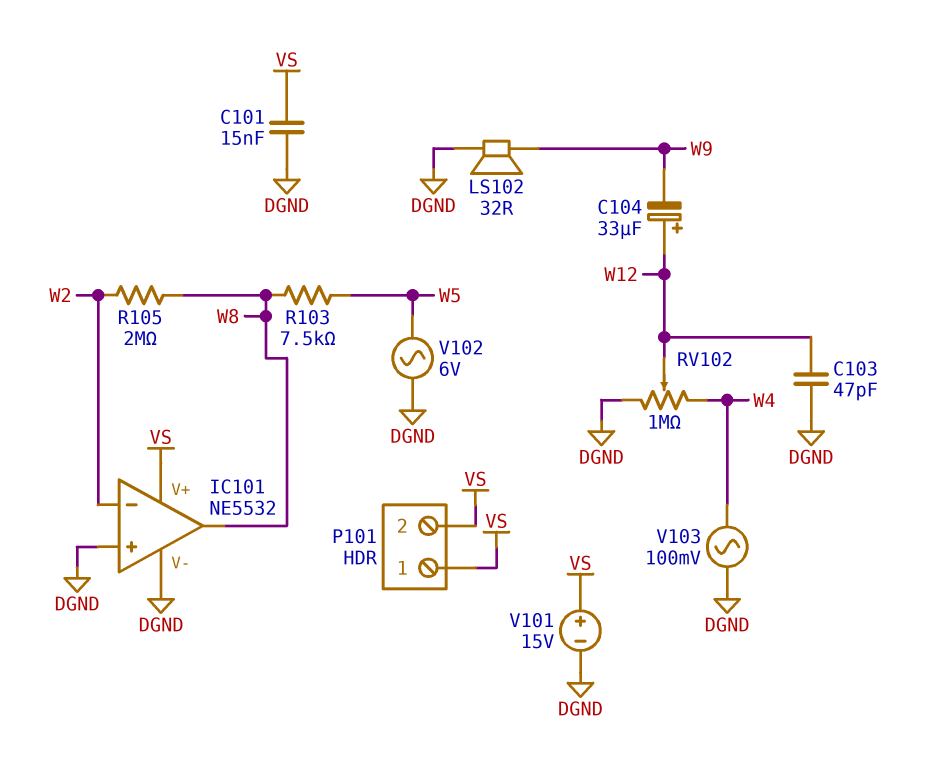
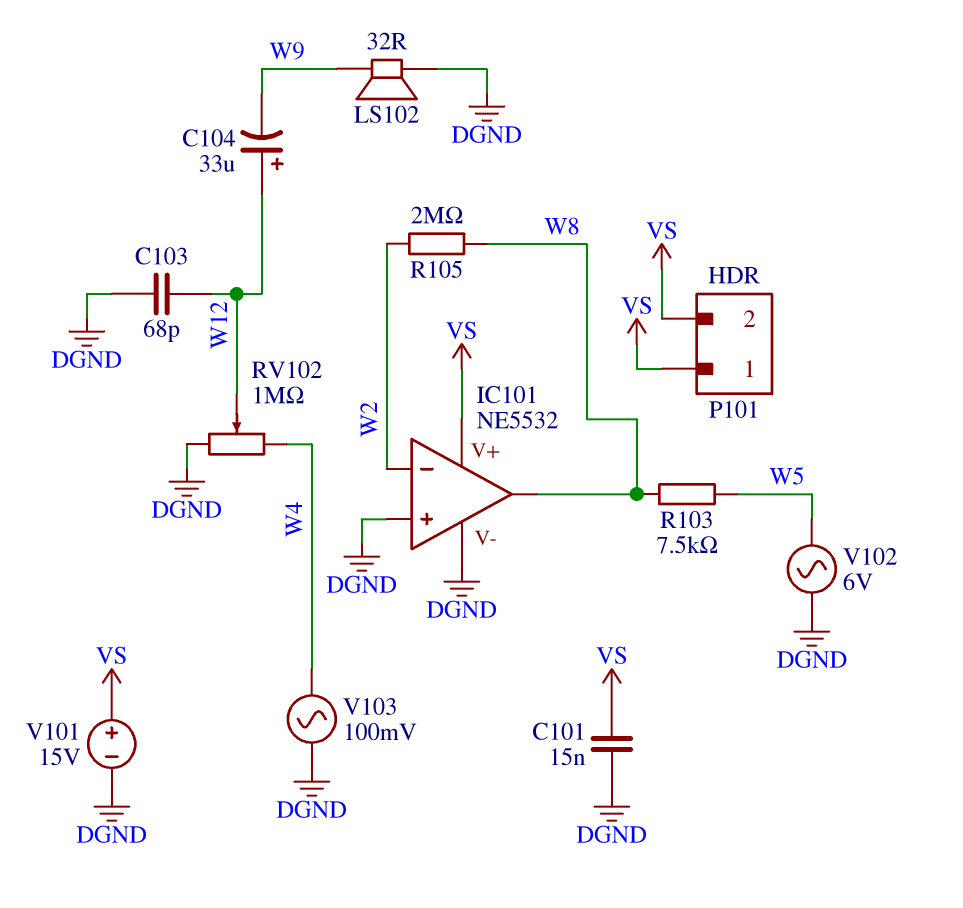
C103: 47pF (DGND, W12) -> 68pF (DGND, W12)

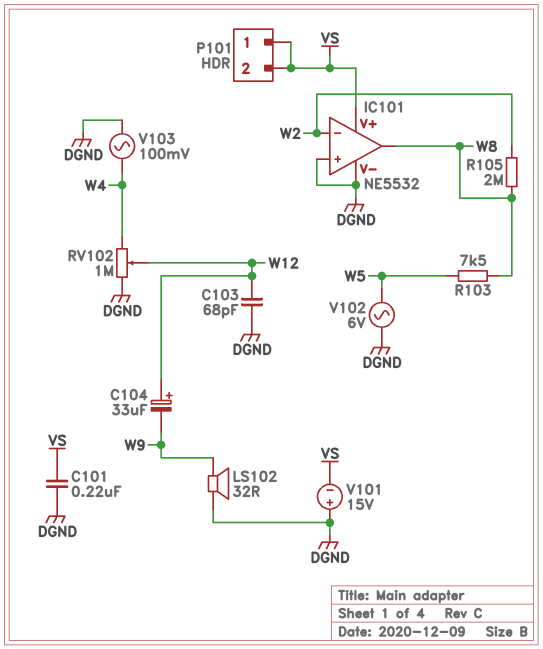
C101: 15nF (DGND, VS) -> 220nF (DGND, VS)
V101: 15V (plus VS, minus DGND) -> 15V (plus DGND, minus VS)

